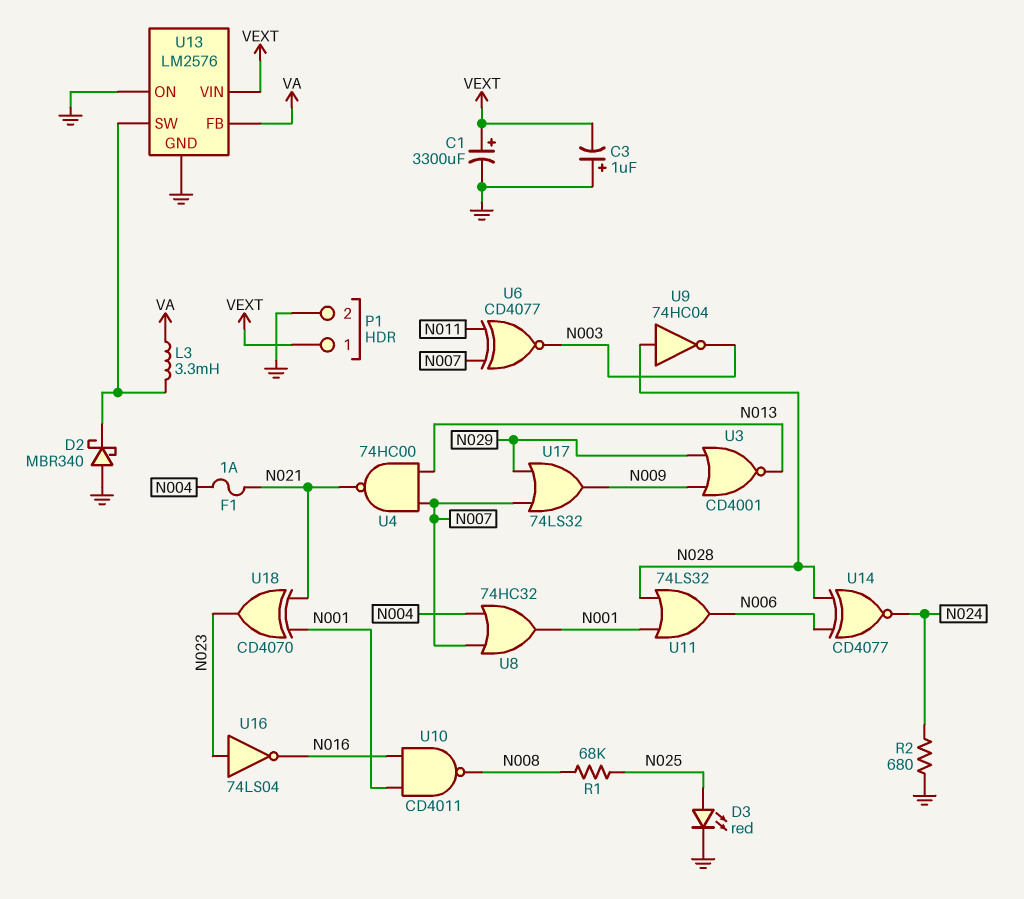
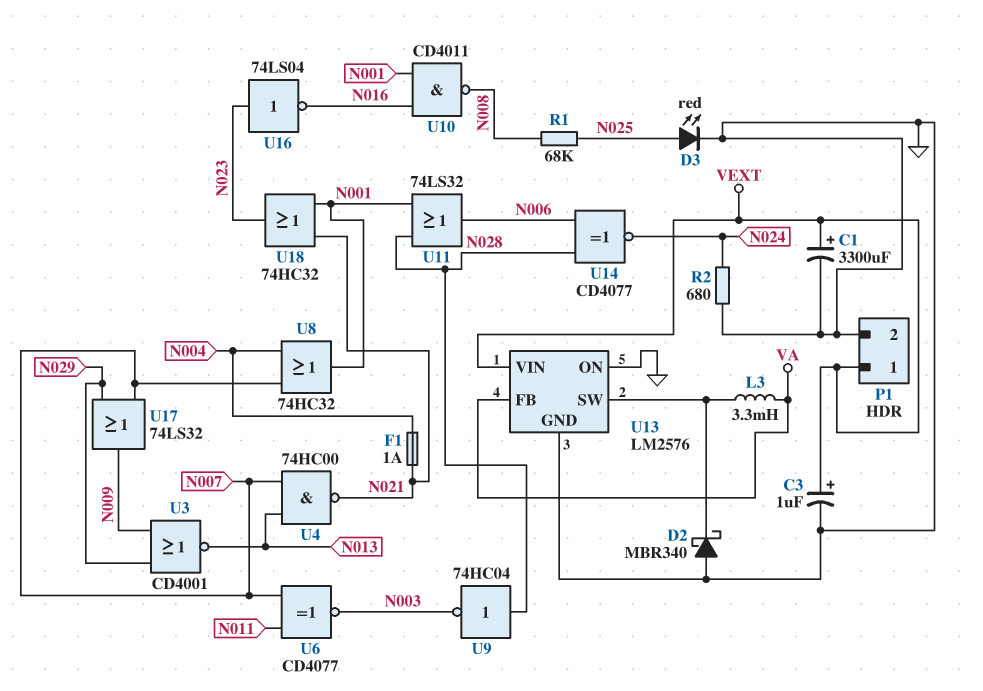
C3: 1uF (plus GND, minus VEXT) -> 1uF (plus VEXT, minus GND)
U18: XOR CD4070 (in N001, in N021, out N023) -> OR 74HC32 (in N001, in N021, out N023)

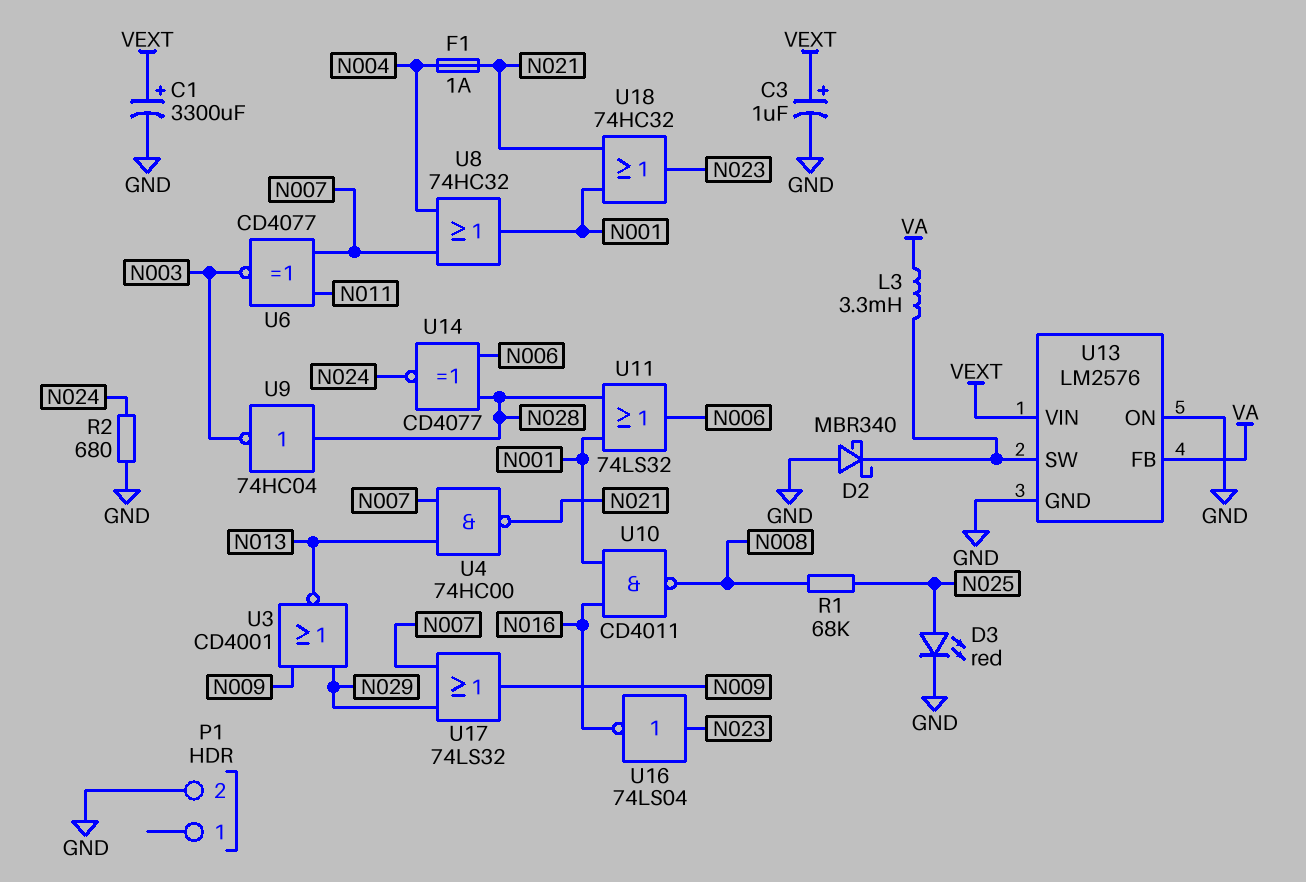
P1 pin 1: VEXT -> none

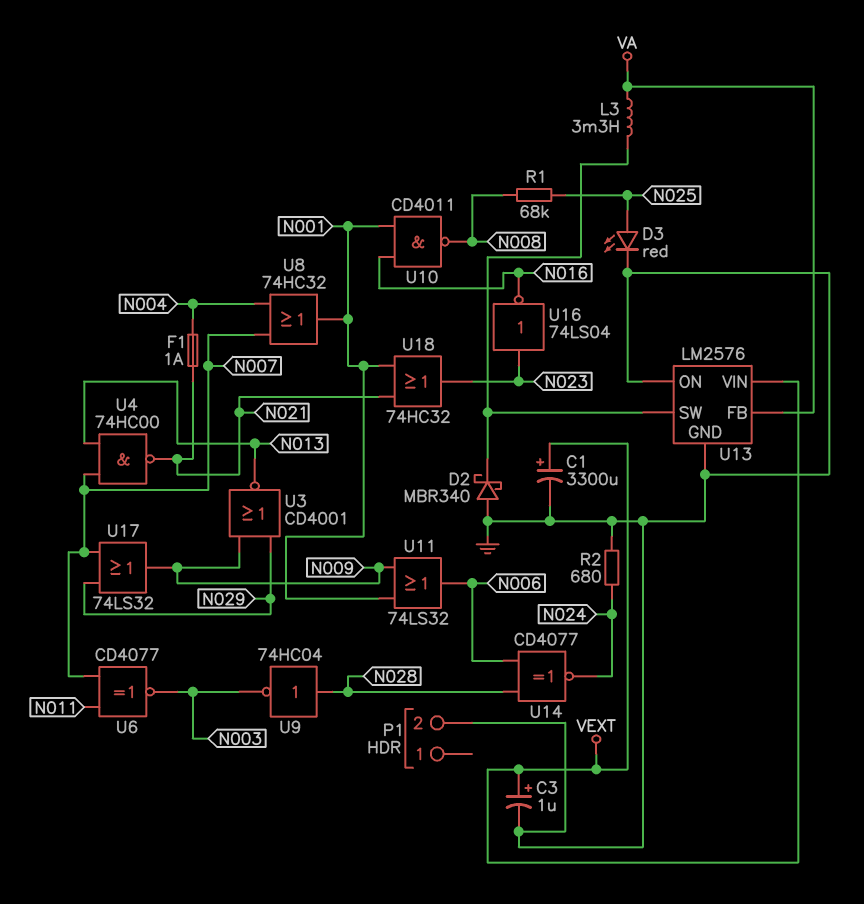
U11: OR 74LS32 (in N001, in N028, out N006) -> OR 74LS32 (in N001, in N009, out N006)

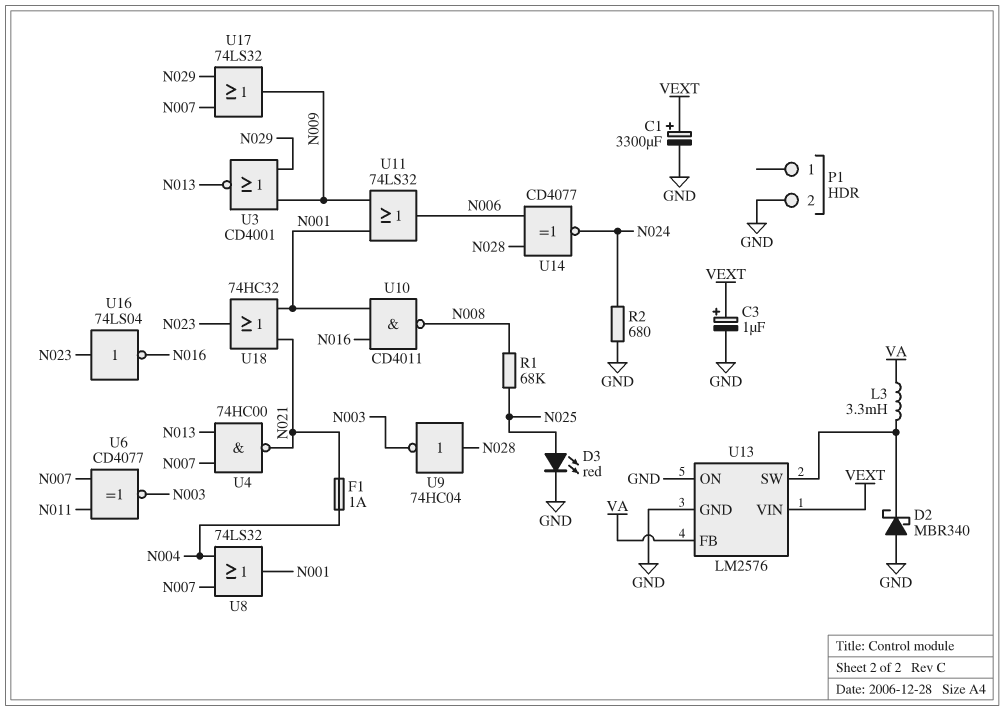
U8: OR 74HC32 (in N004, in N007, out N001) -> OR 74LS32 (in N004, in N007, out N001)

